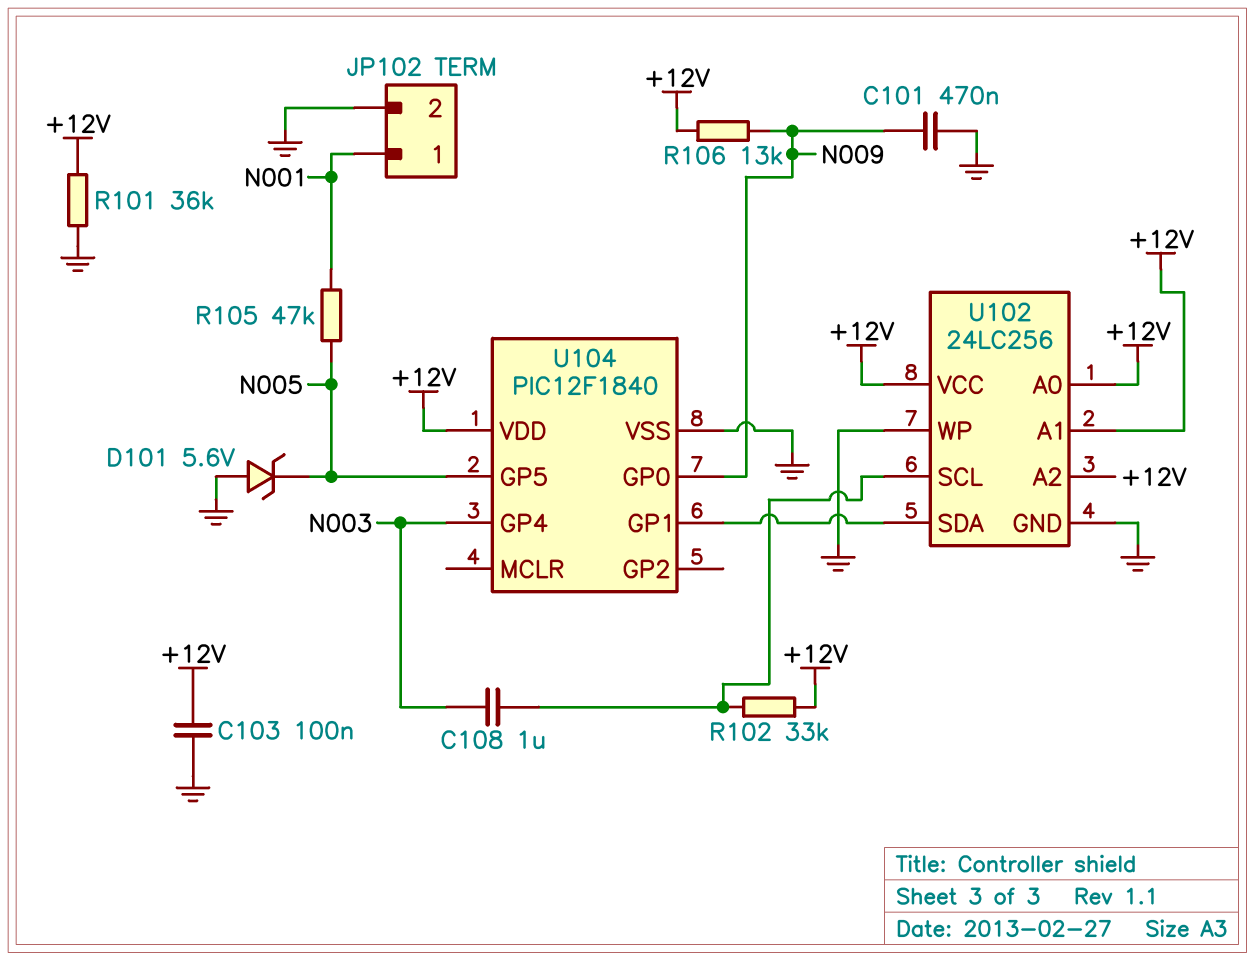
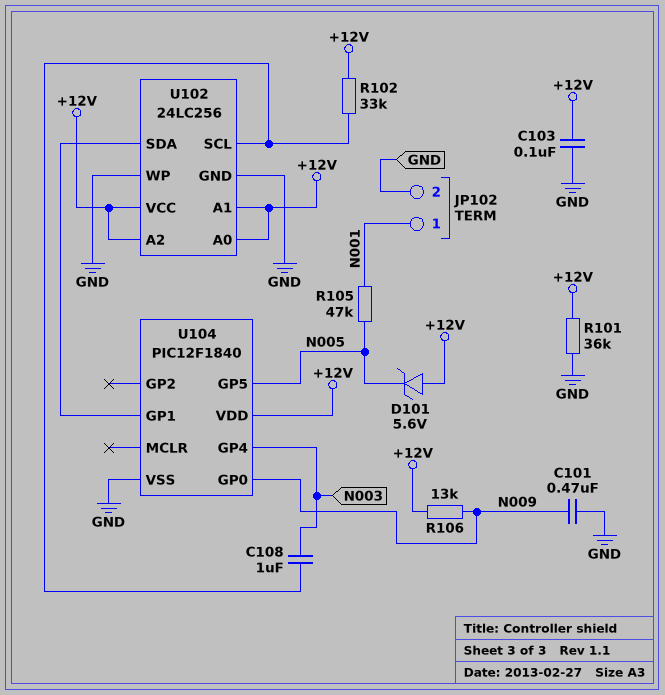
D101: zener 5.6V (A GND, K N005) -> zener 5.6V (A +12V, K N005)

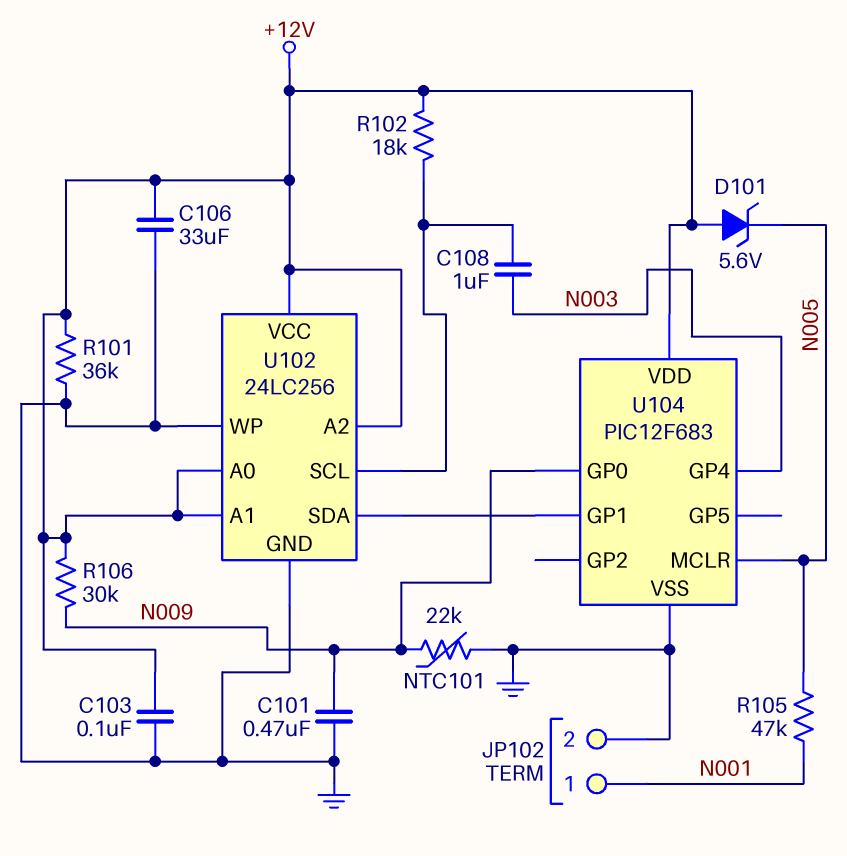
C106: none -> 33uF (+12V, GND)
NTC101: none -> 22k (GND, N009)
R102: 33k (+12V, U102/SCL) -> 18k (+12V, U102/SCL)
R106: 13k (+12V, N009) -> 30k (+12V, N009)
U104: PIC12F1840 -> PIC12F683
U104 pin GP5: N005 -> none
U104 pin MCLR: none -> N005

